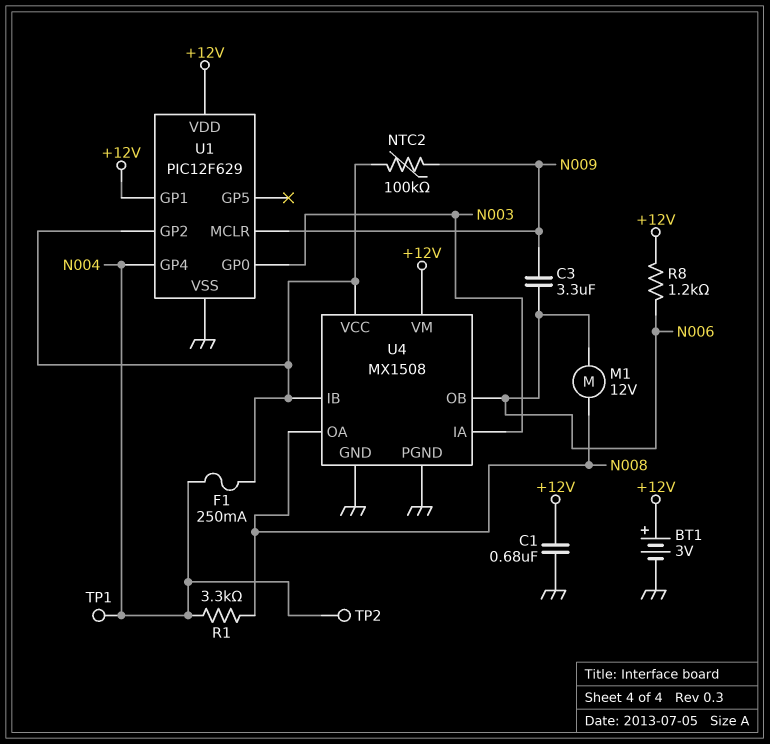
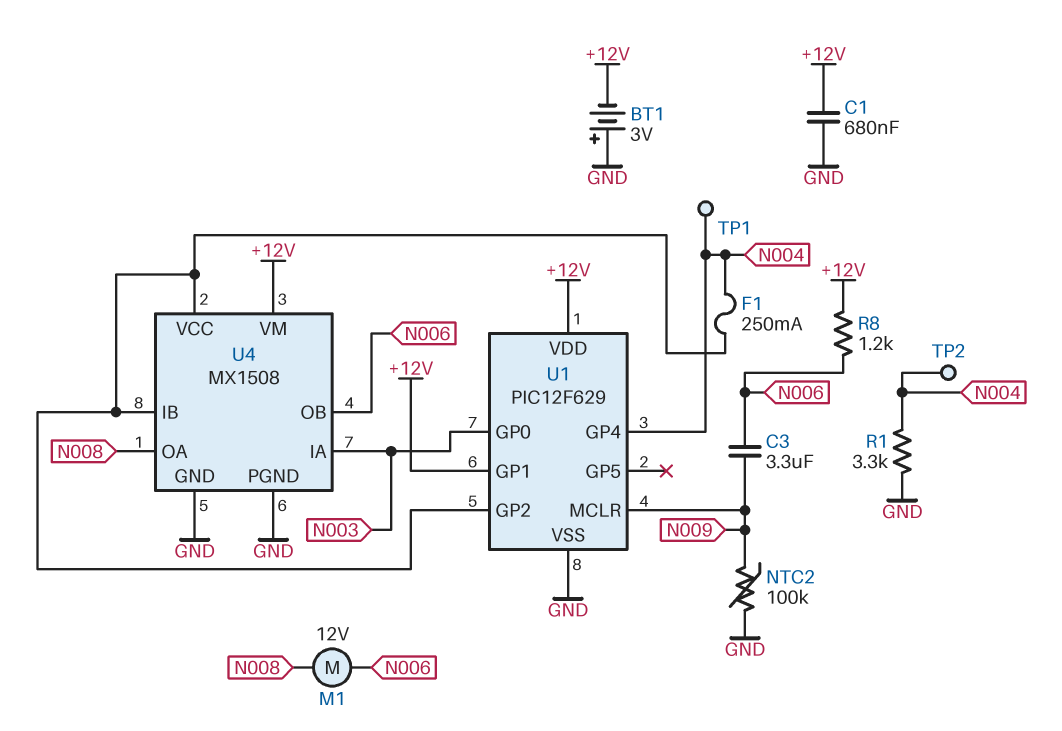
BT1: 3V (plus +12V, minus GND) -> 3V (plus GND, minus +12V)
NTC2: 100k (N009, U1/GP2) -> 100k (GND, N009)
R1: 3.3k (N004, N008) -> 3.3k (GND, N004)

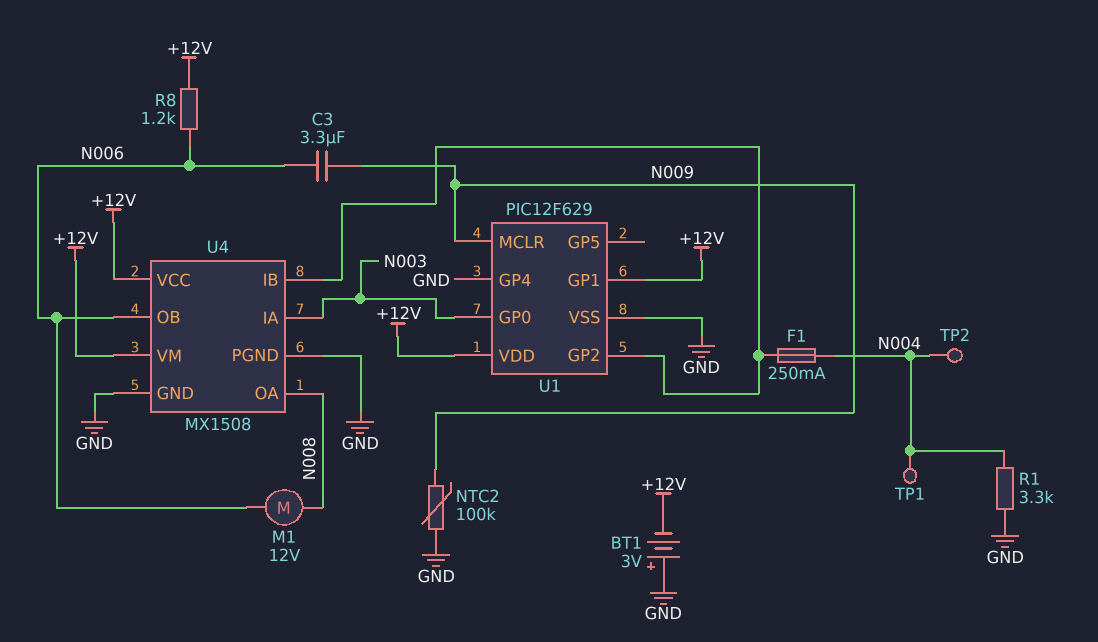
C1: 680nF (+12V, GND) -> none
U1 pin GP4: N004 -> GND
U4 pin VCC: U1/GP2 -> +12V

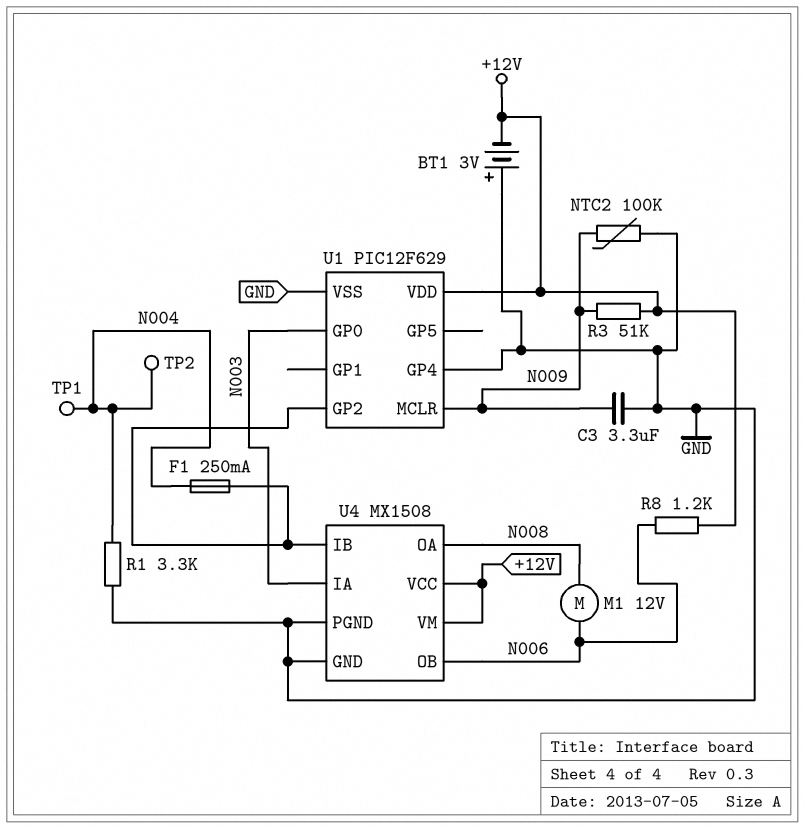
C3: 3.3uF (N006, N009) -> 3.3uF (GND, N009)
R3: none -> 51k (+12V, N009)
U1 pin GP1: +12V -> none

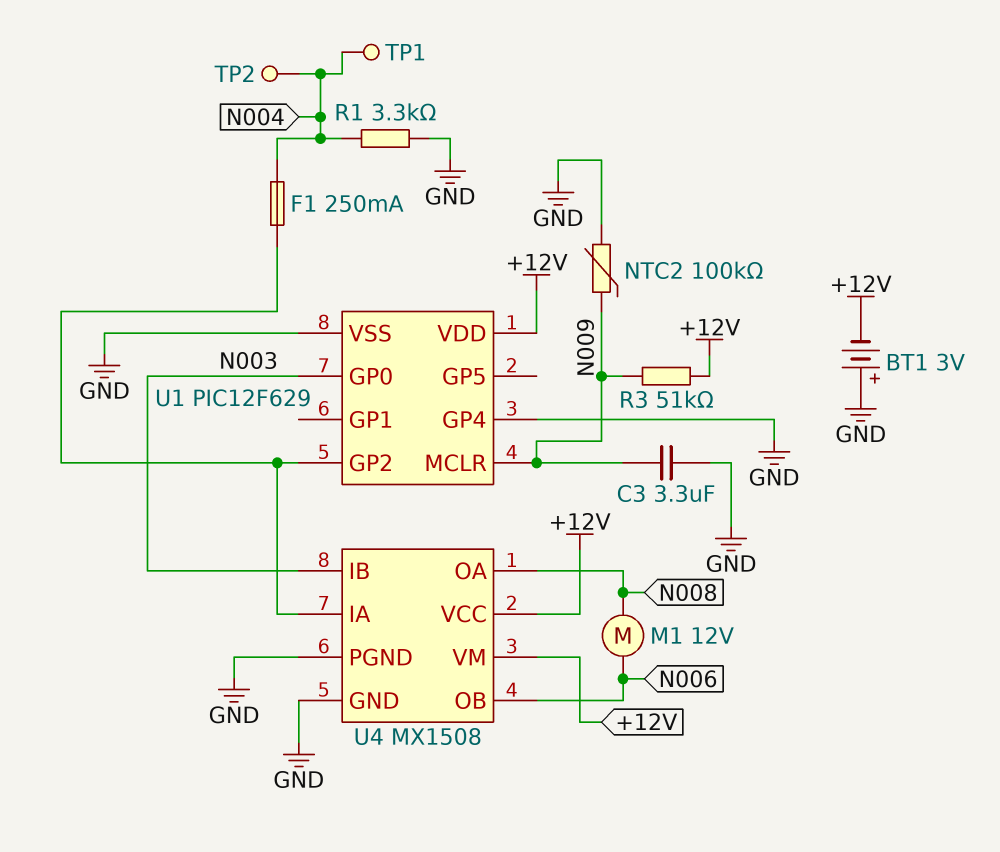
R8: 1.2k (+12V, N006) -> none
U4 pin IA: N003 -> U1/GP2
U4 pin IB: U1/GP2 -> N003

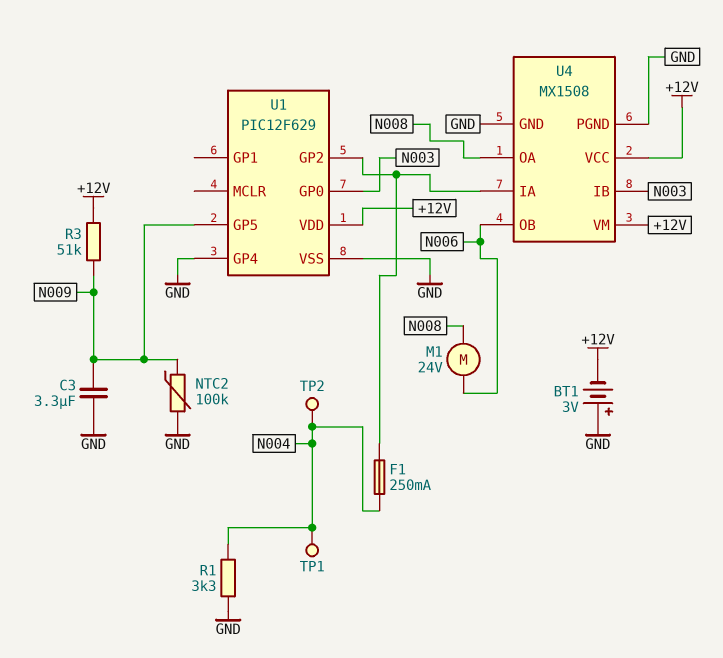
M1: motor 12V (N006, N008) -> motor 24V (N006, N008)
U1 pin GP5: none -> N009
U1 pin MCLR: N009 -> none

